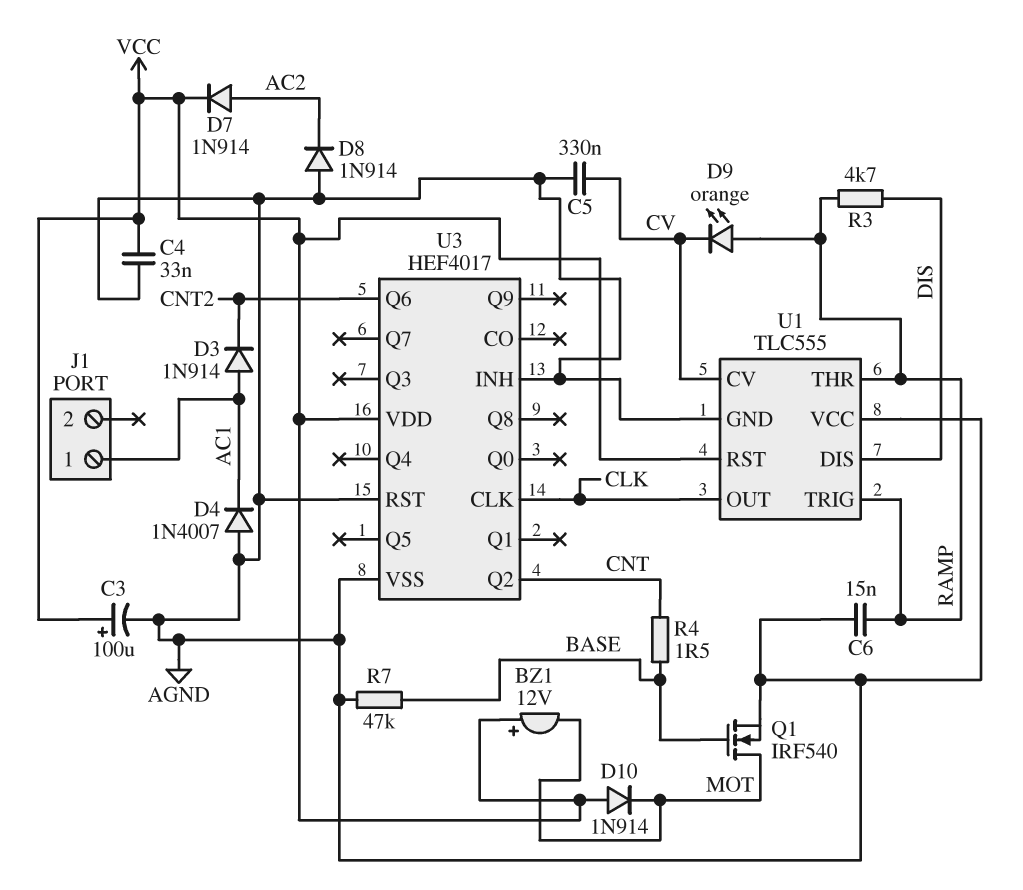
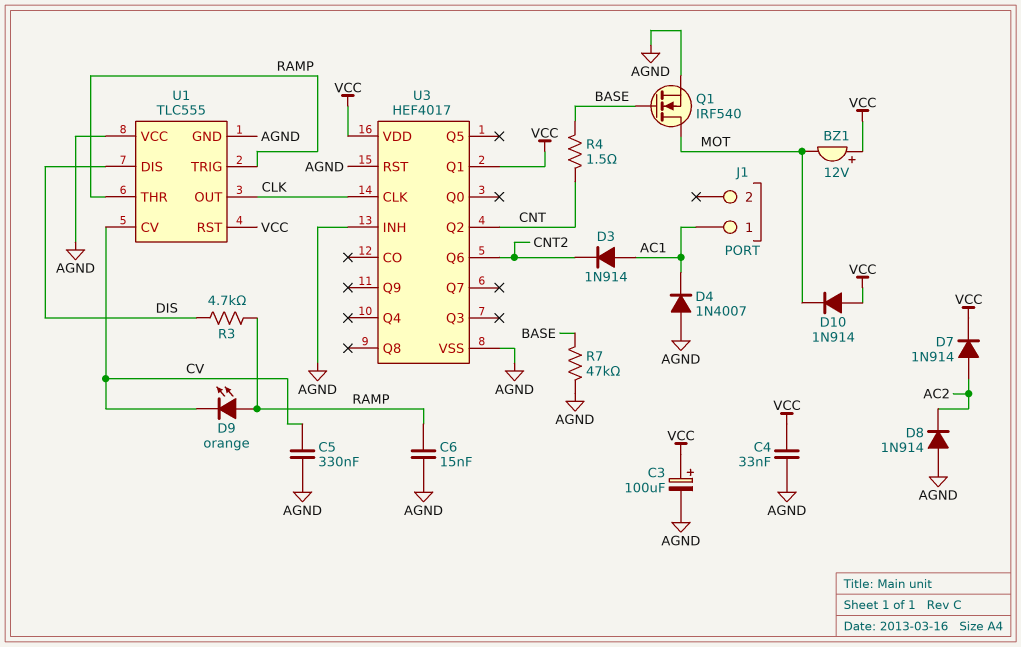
U3 pin Q1: none -> VCC

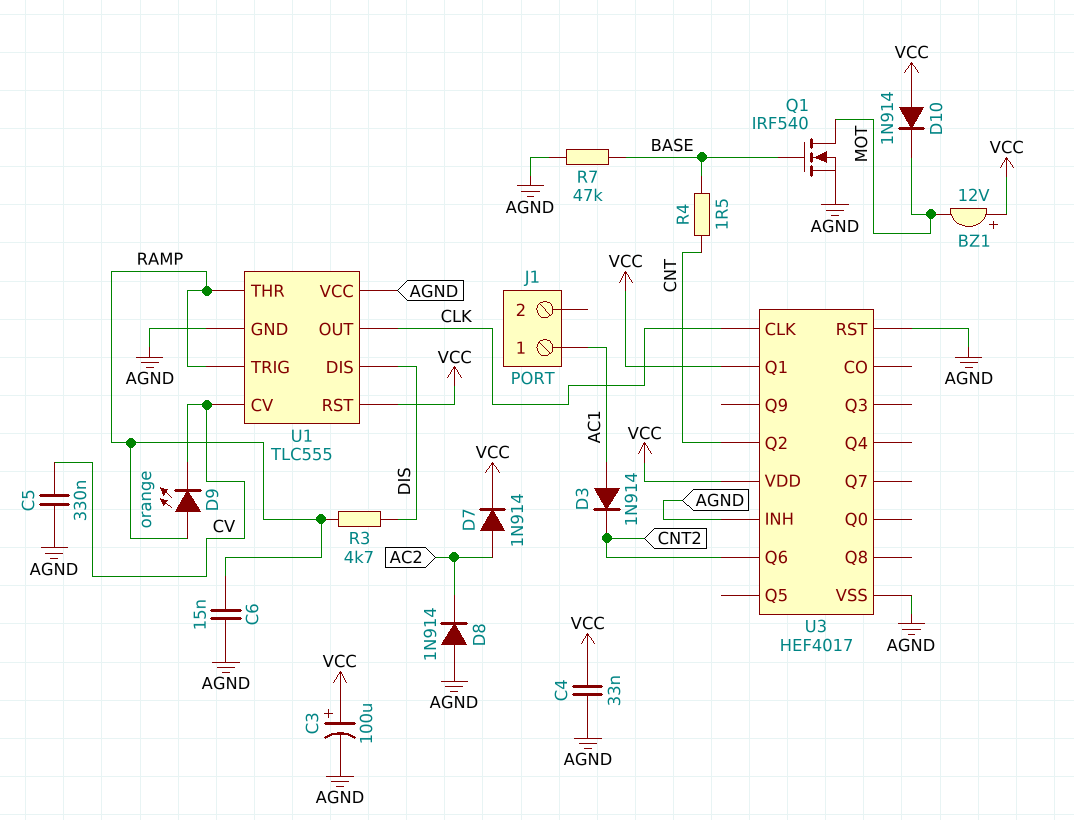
D4: diode 1N4007 (A AGND, K AC1) -> none

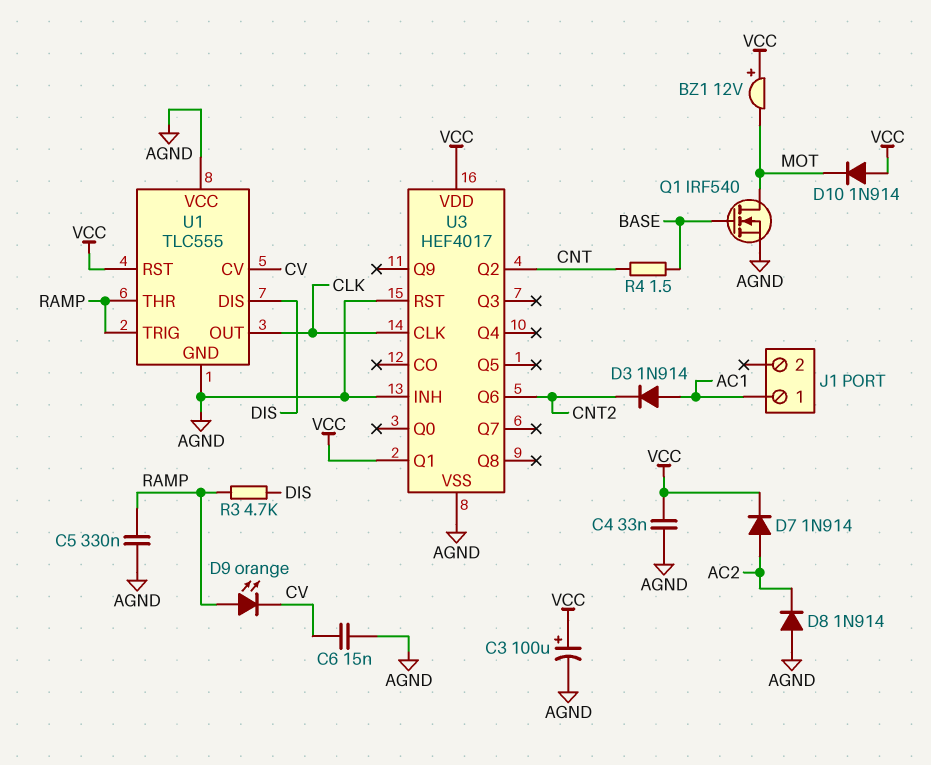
C5: 330nF (AGND, CV) -> 330nF (AGND, RAMP)
C6: 15nF (AGND, RAMP) -> 15nF (AGND, CV)
R7: 47k (AGND, BASE) -> none

